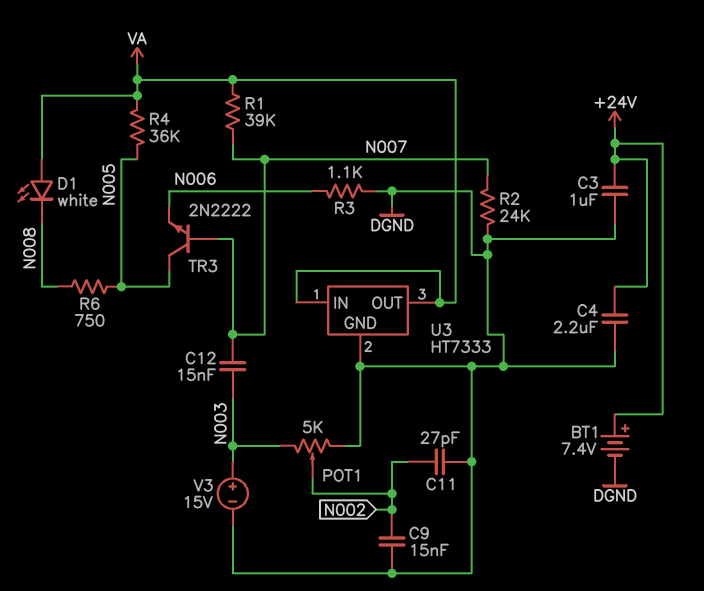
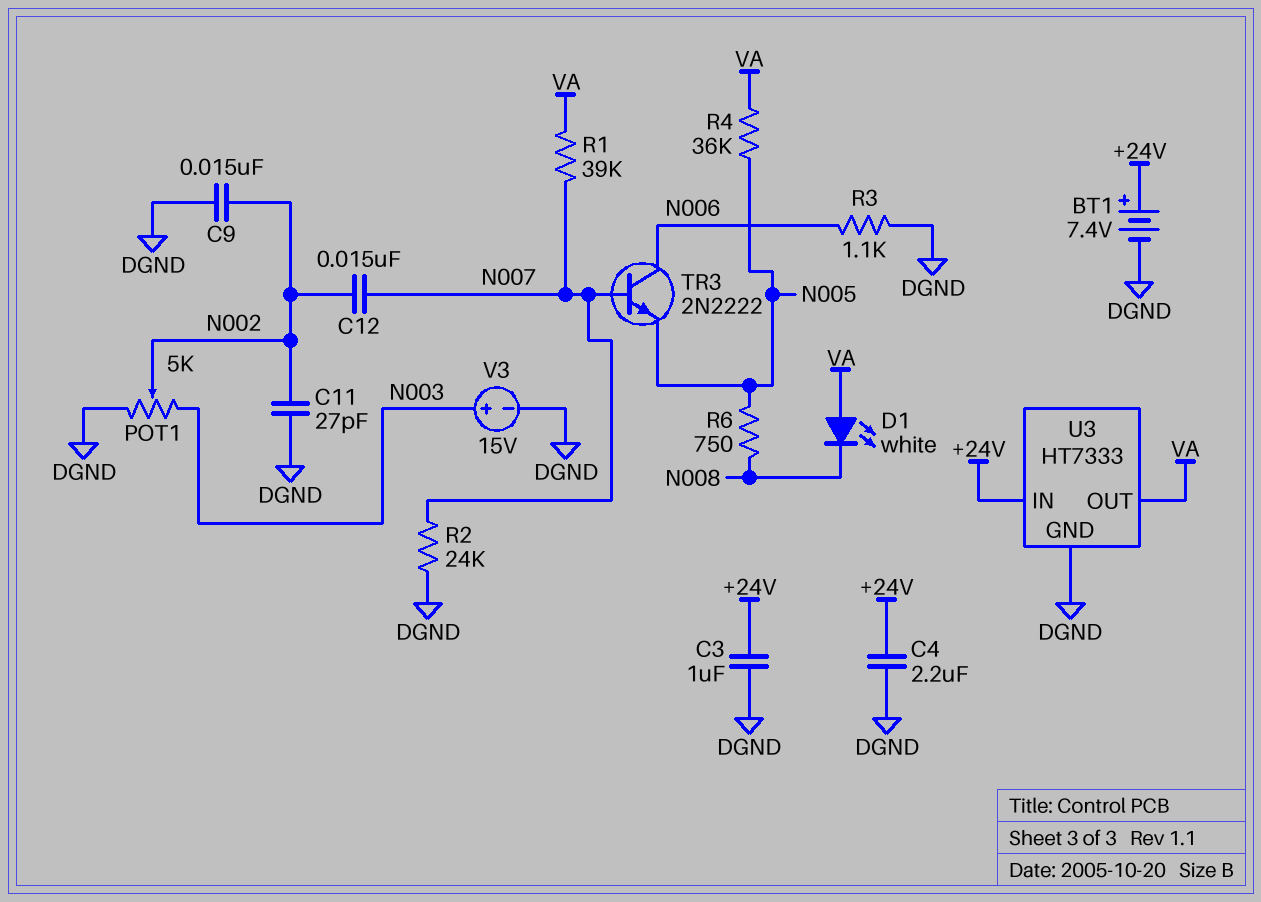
C12: 15nF (N003, N007) -> 15nF (N002, N007)
TR3: NPN 2N2222 (B N007, C N005, E N006) -> NPN 2N2222 (B N007, C N006, E N005)
U3 pin IN: VA -> +24V

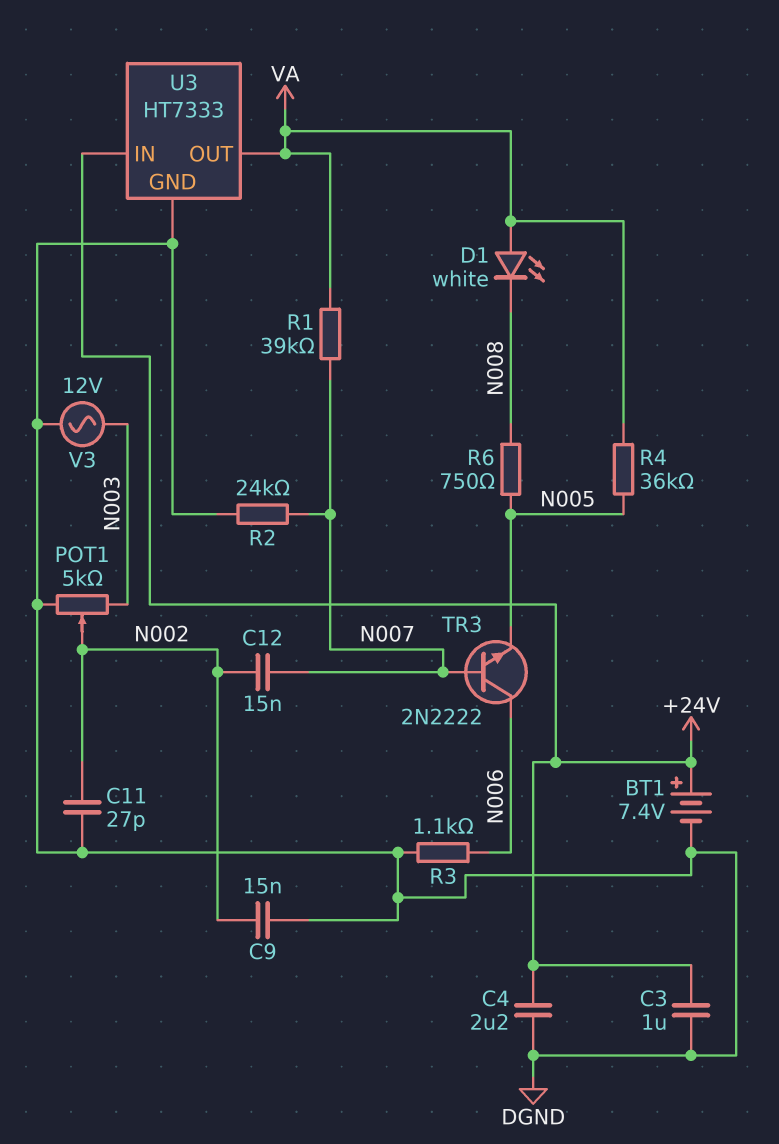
V3: 15V (plus N003, minus DGND) -> AC 12V (DGND, N003)

